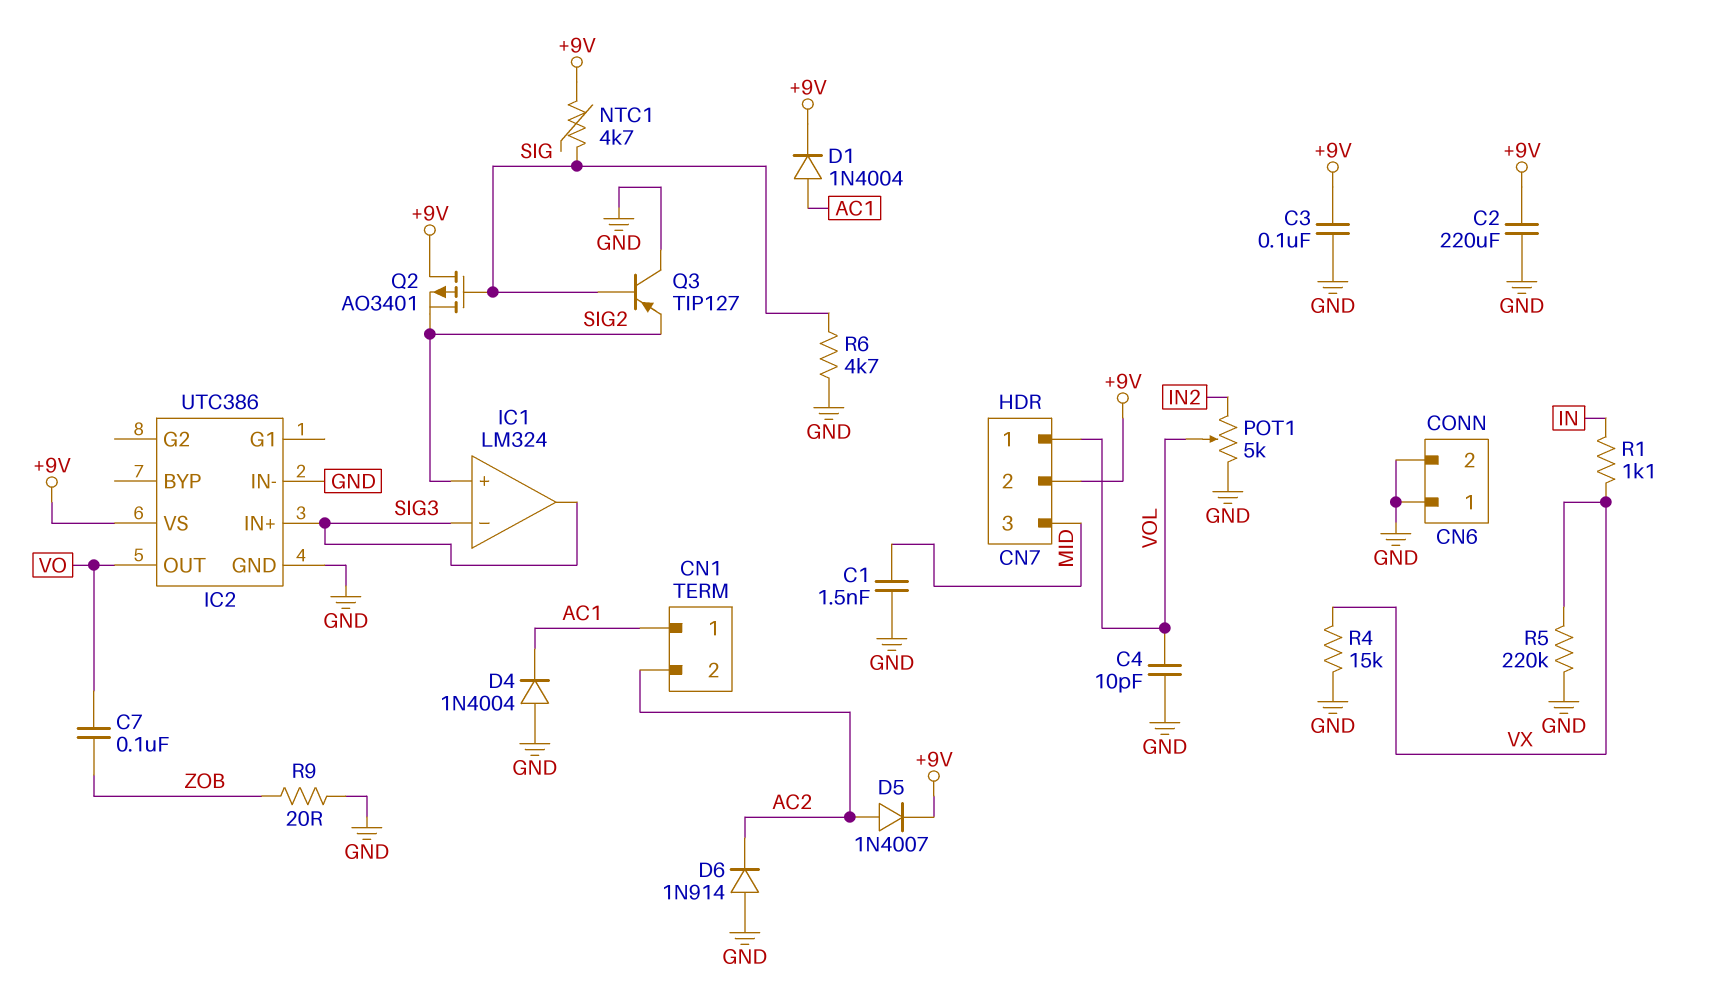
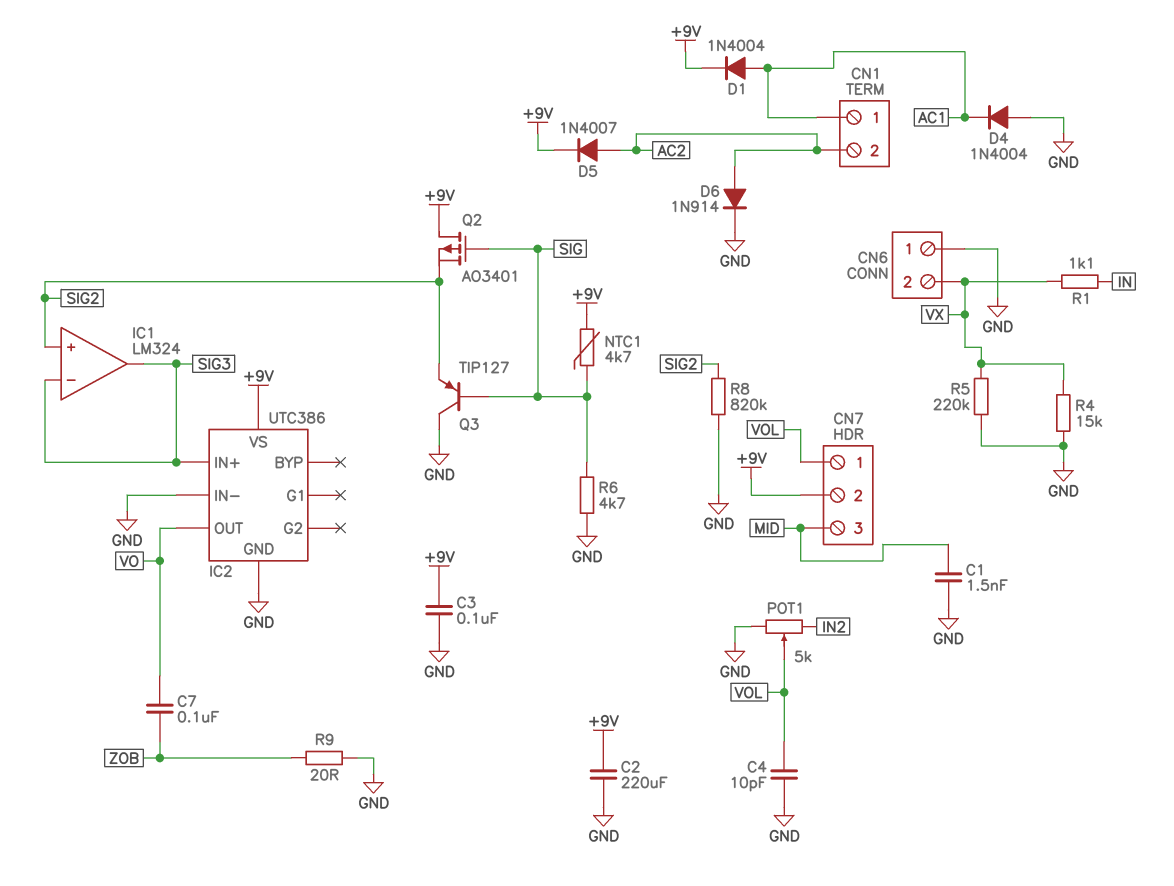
CN6 pin 2: GND -> VX
D6: diode 1N914 (A GND, K AC2) -> diode 1N914 (A AC2, K GND)
R8: none -> 820k (GND, SIG2)

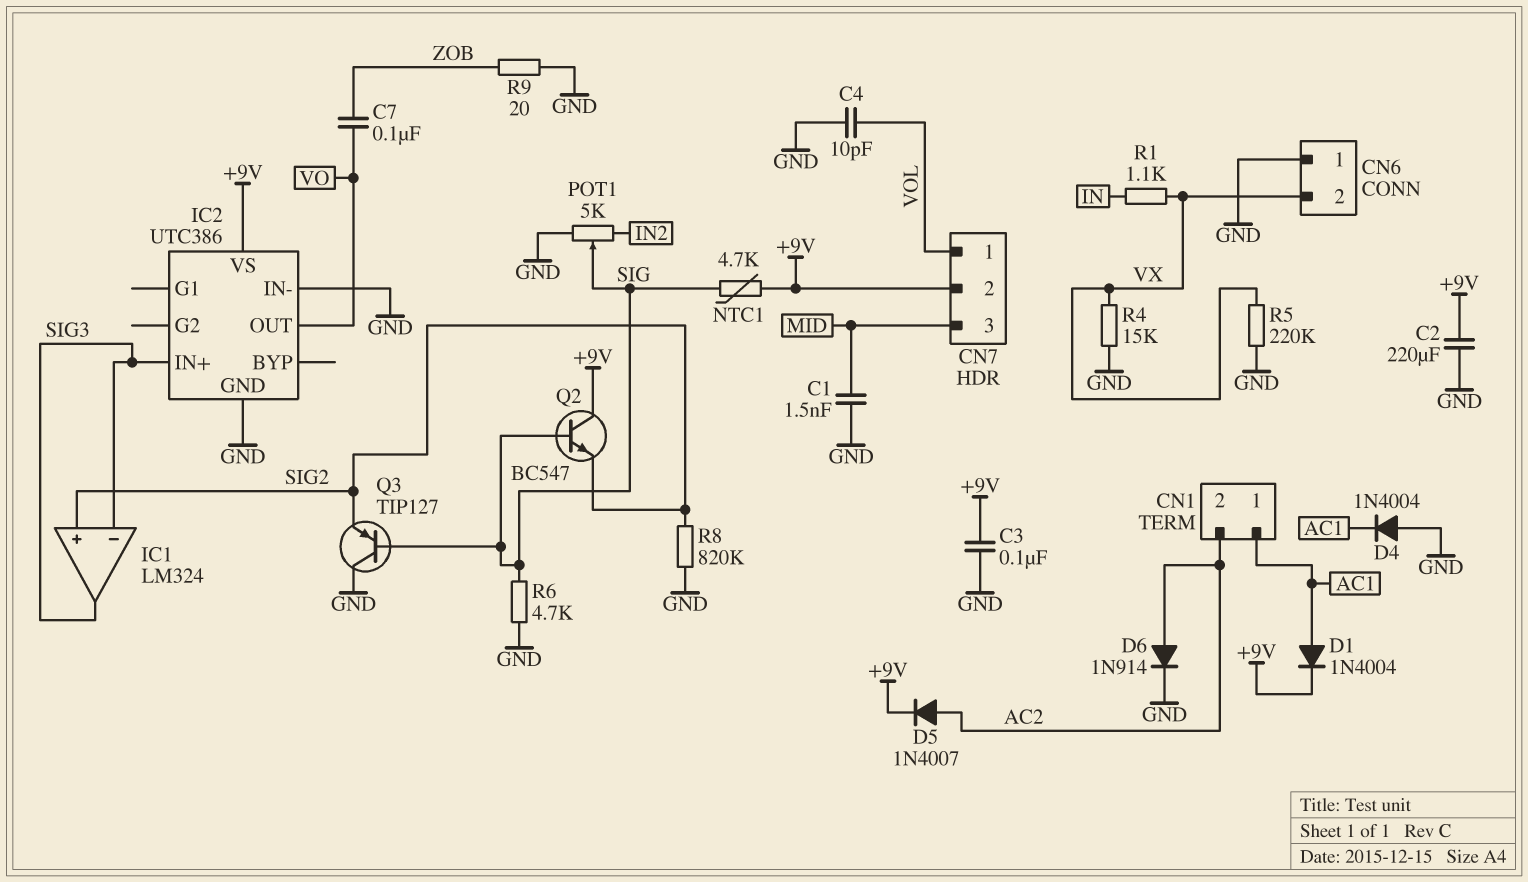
POT1: 5k (GND, IN2, wiper VOL) -> 5k (GND, IN2, wiper SIG)
Q2: PMOS AO3401 (G SIG, D +9V, S SIG2) -> NPN BC547 (B SIG, C +9V, E SIG2)

